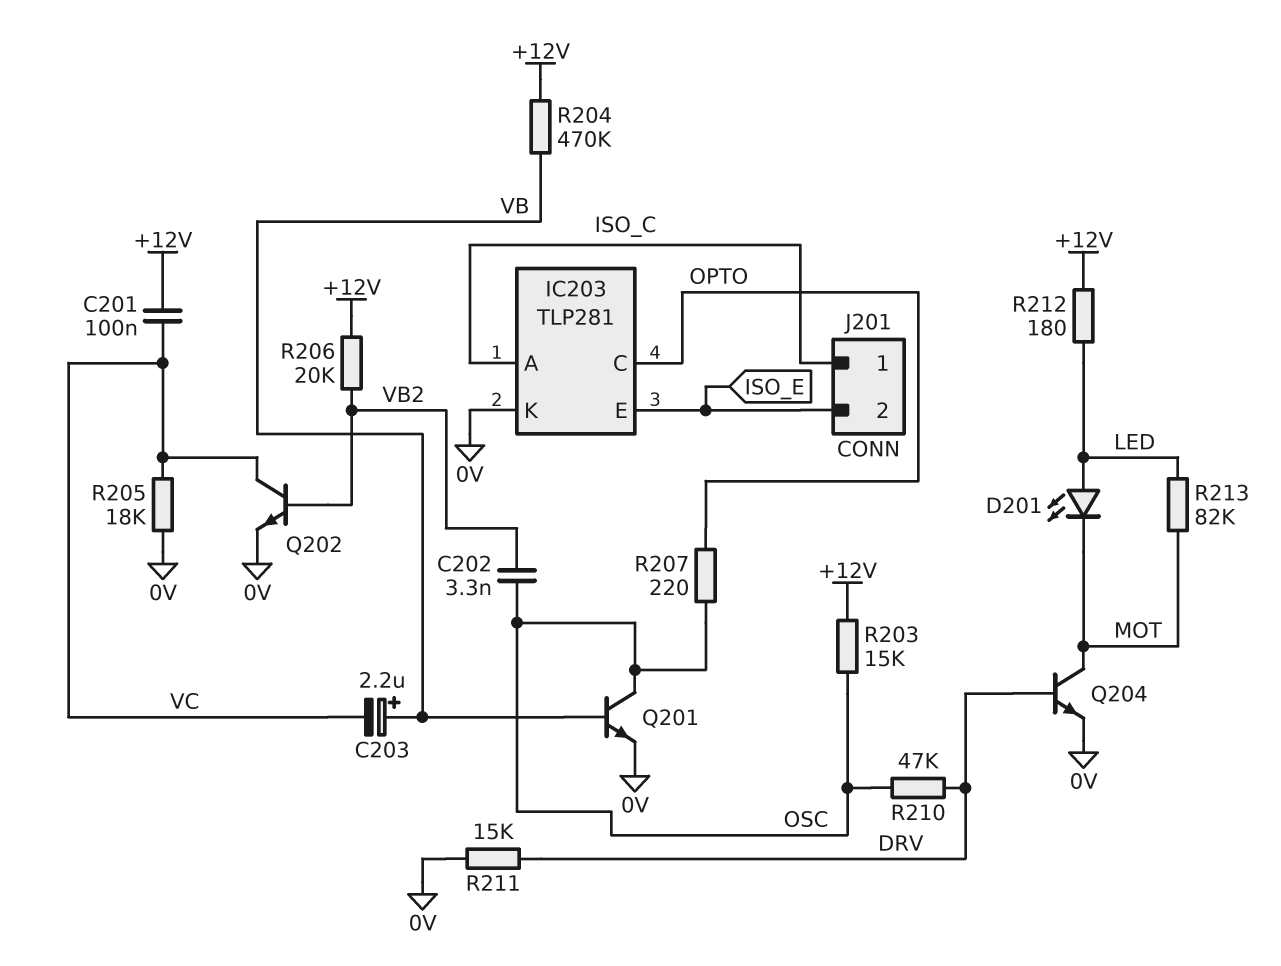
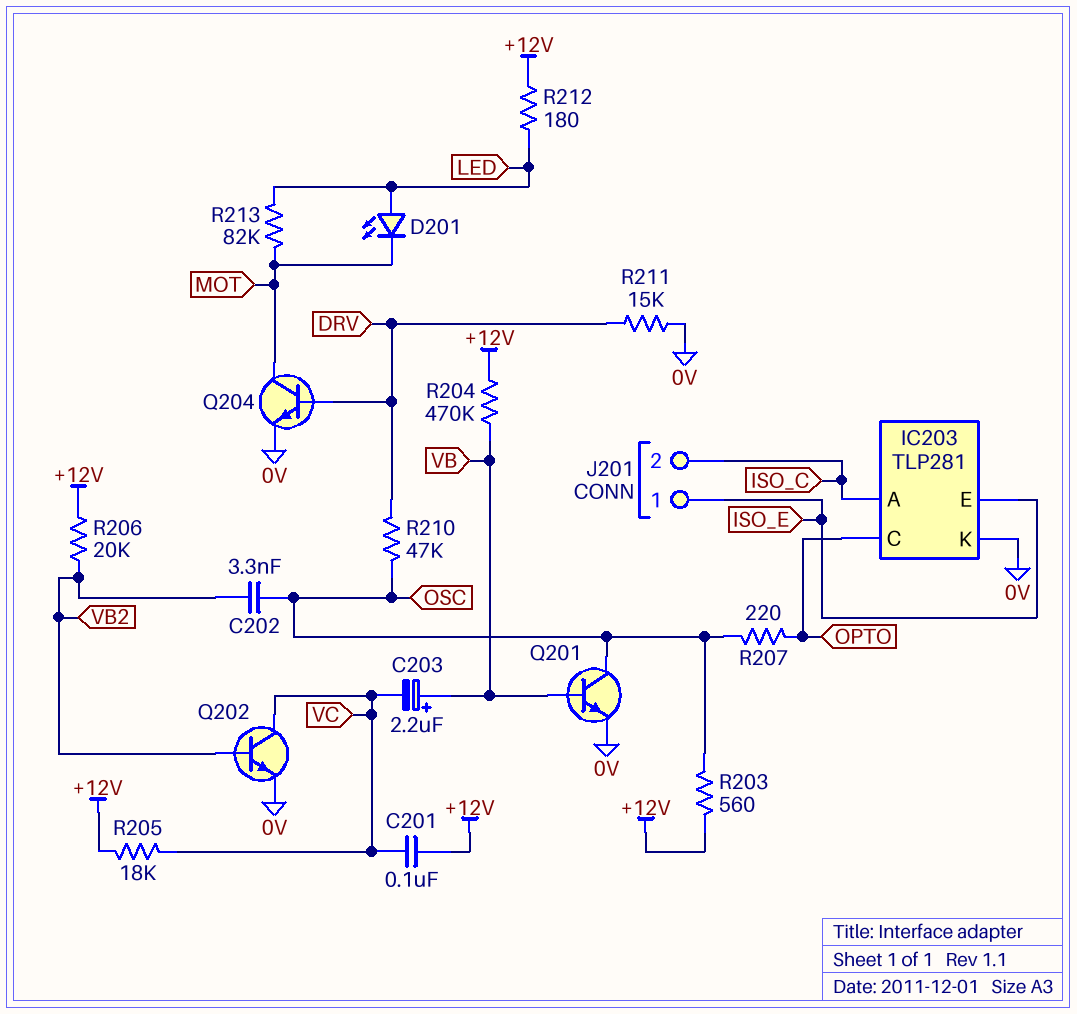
J201 pin 1: ISO_C -> ISO_E
J201 pin 2: ISO_E -> ISO_C
R203: 15k (+12V, OSC) -> 560 (+12V, OSC)
R205: 18k (0V, VC) -> 18k (+12V, VC)

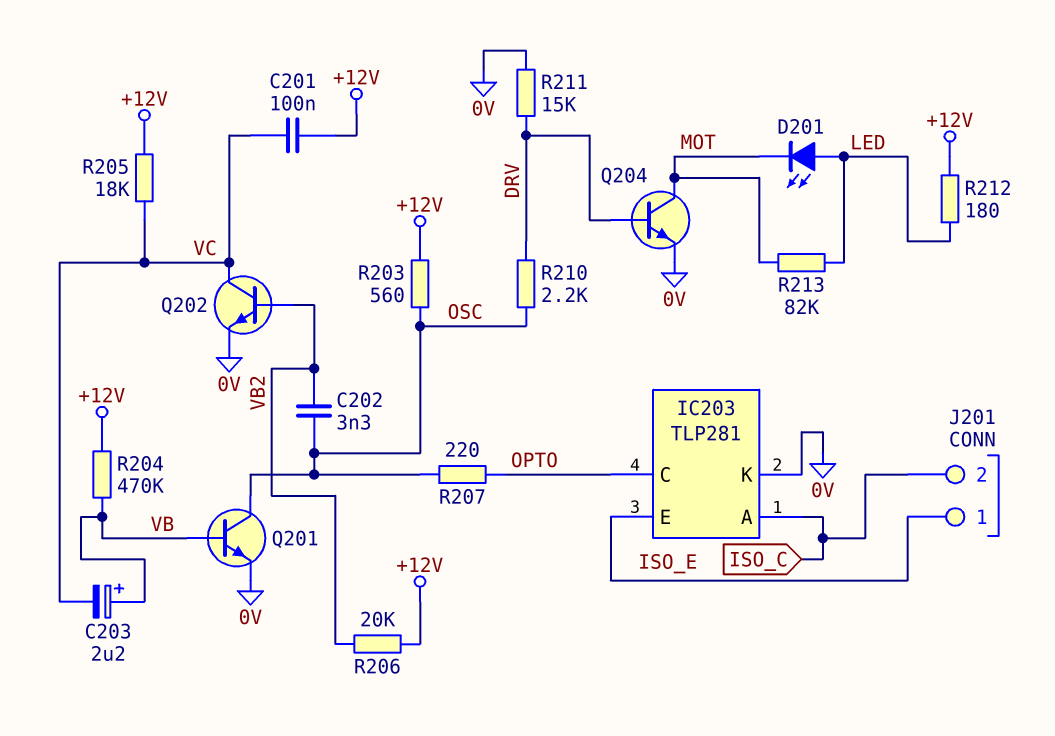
R210: 47k (DRV, OSC) -> 2.2k (DRV, OSC)

